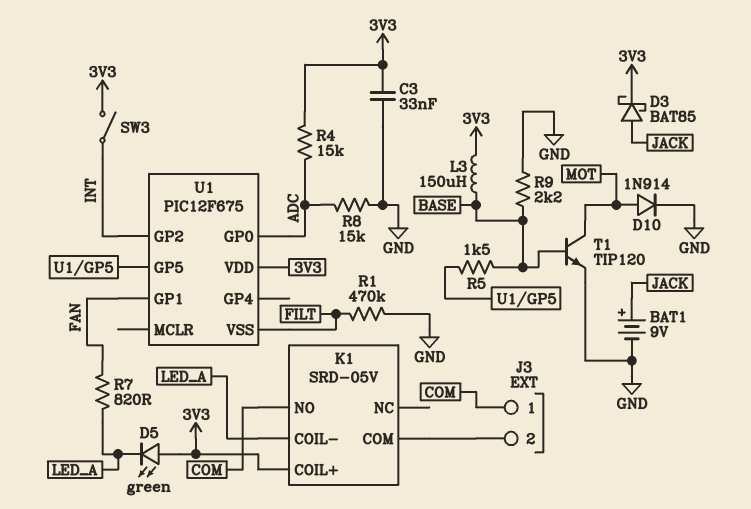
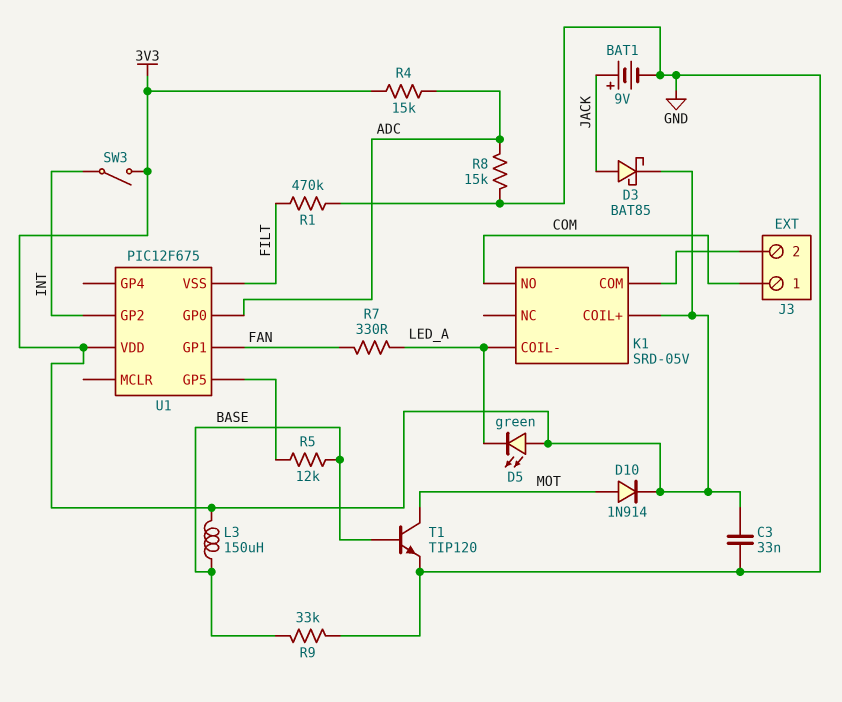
D10: diode 1N914 (A MOT, K GND) -> diode 1N914 (A MOT, K 3V3)
R5: 1.5k (BASE, U1/GP5) -> 12k (BASE, U1/GP5)
R7: 820 (FAN, LED_A) -> 330 (FAN, LED_A)
R9: 2.2k (BASE, GND) -> 33k (BASE, GND)

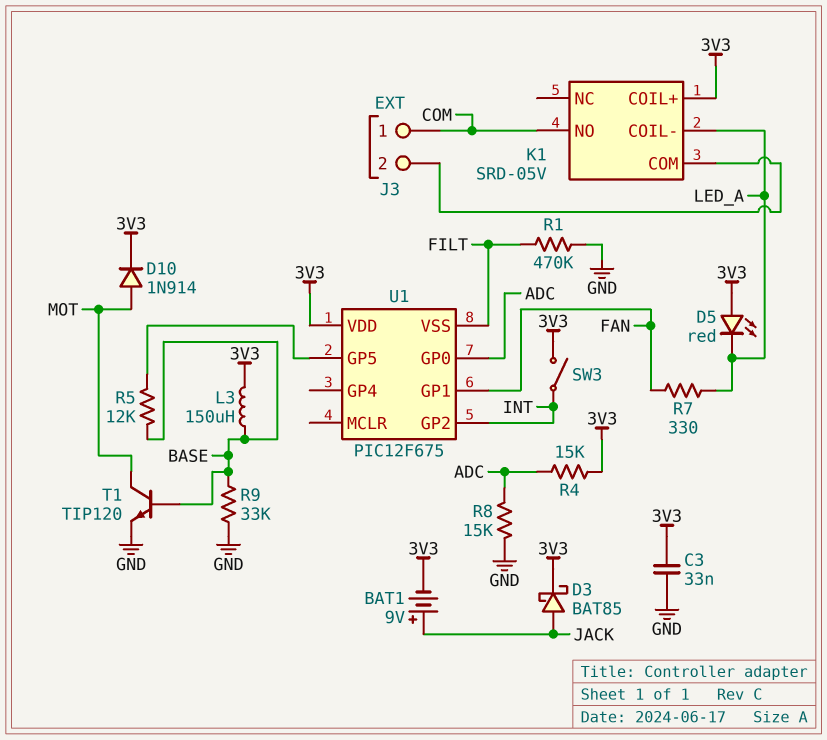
BAT1: 9V (plus JACK, minus GND) -> 9V (plus JACK, minus 3V3)
D5: LED green (A 3V3, K LED_A) -> LED red (A 3V3, K LED_A)

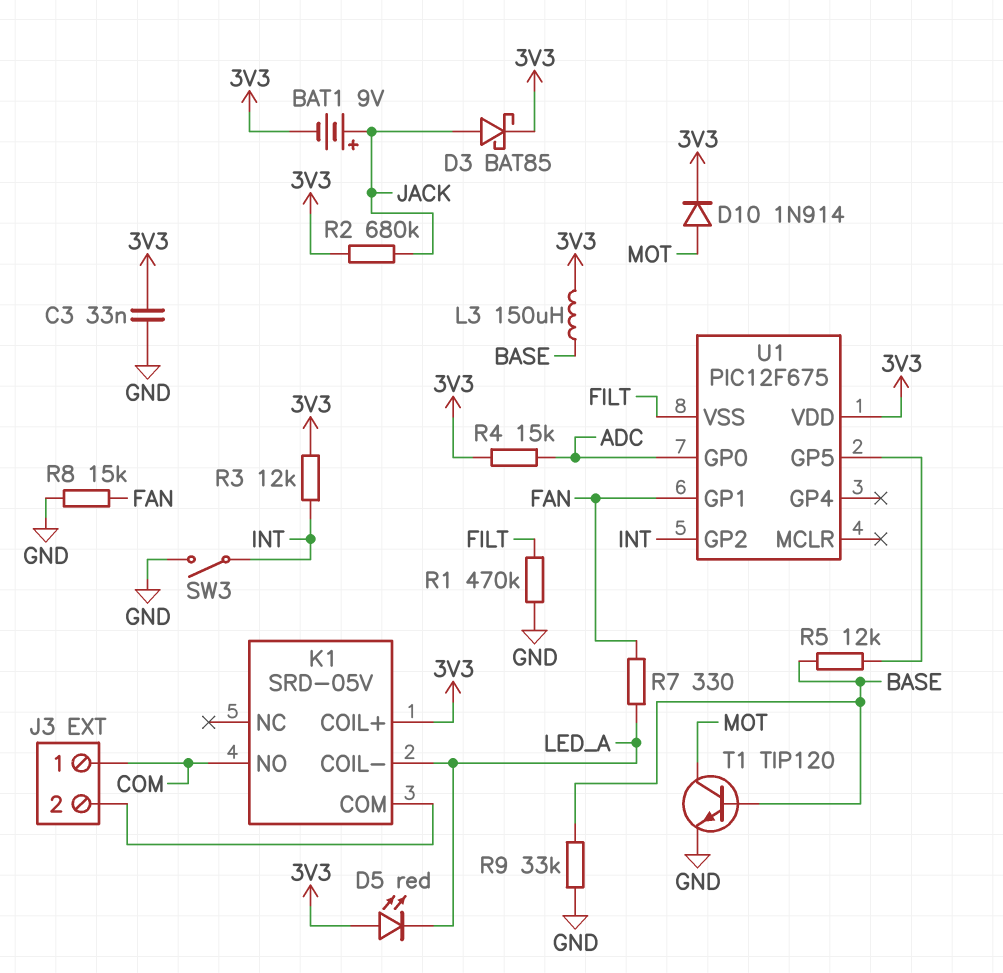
R2: none -> 680k (3V3, JACK)
R3: none -> 12k (3V3, INT)
R8: 15k (ADC, GND) -> 15k (FAN, GND)
SW3: switch (3V3, INT) -> switch (GND, INT)

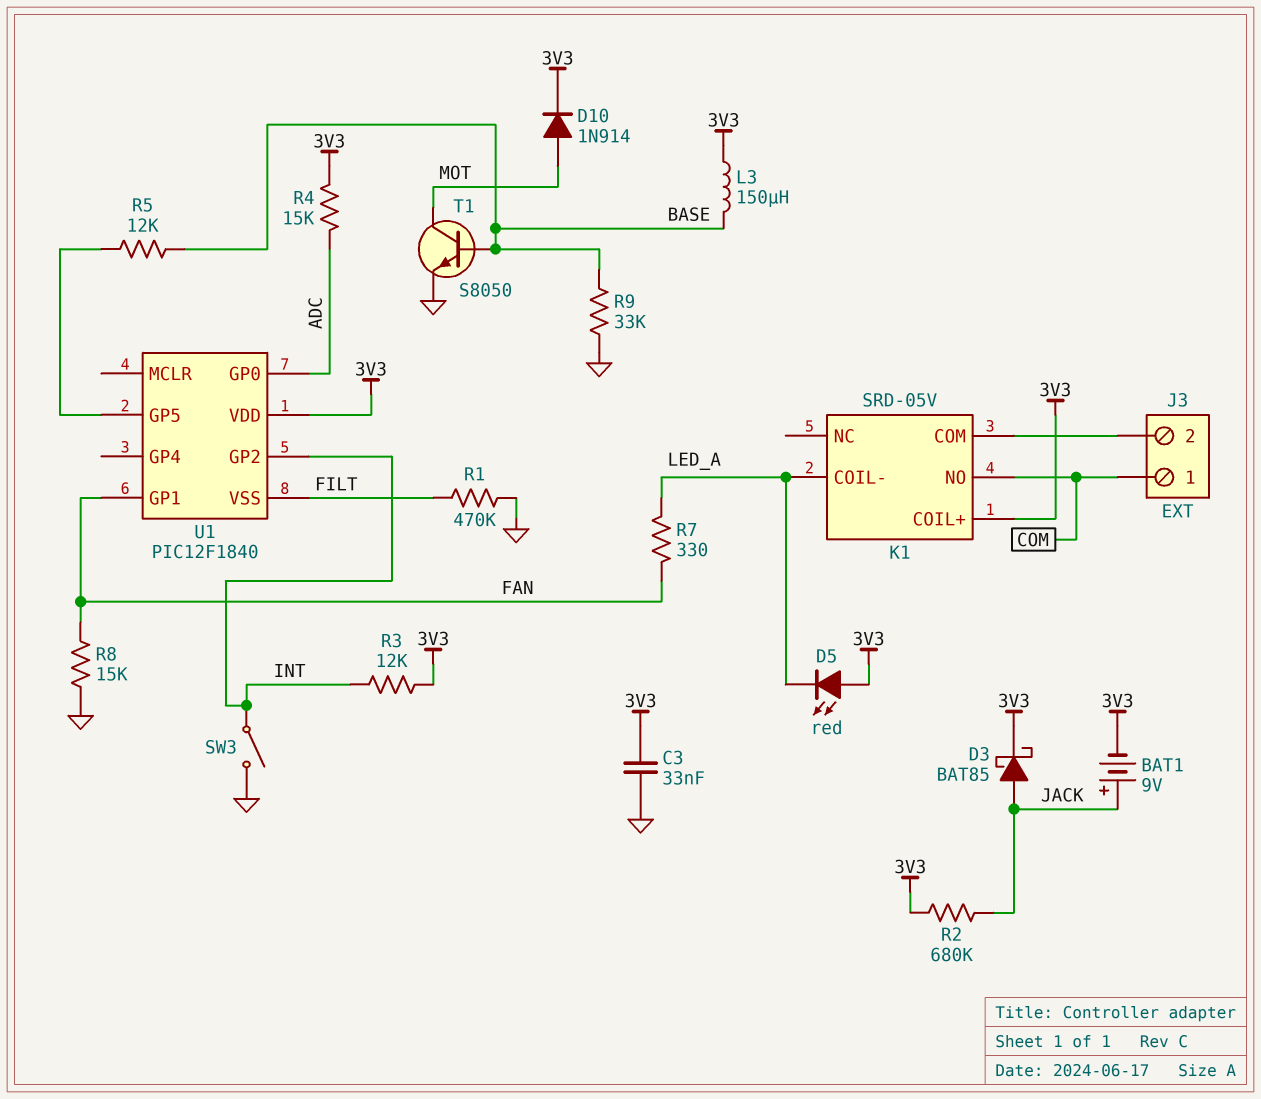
T1: NPN TIP120 (B BASE, C MOT, E GND) -> NPN S8050 (B BASE, C MOT, E GND)
U1: PIC12F675 -> PIC12F1840

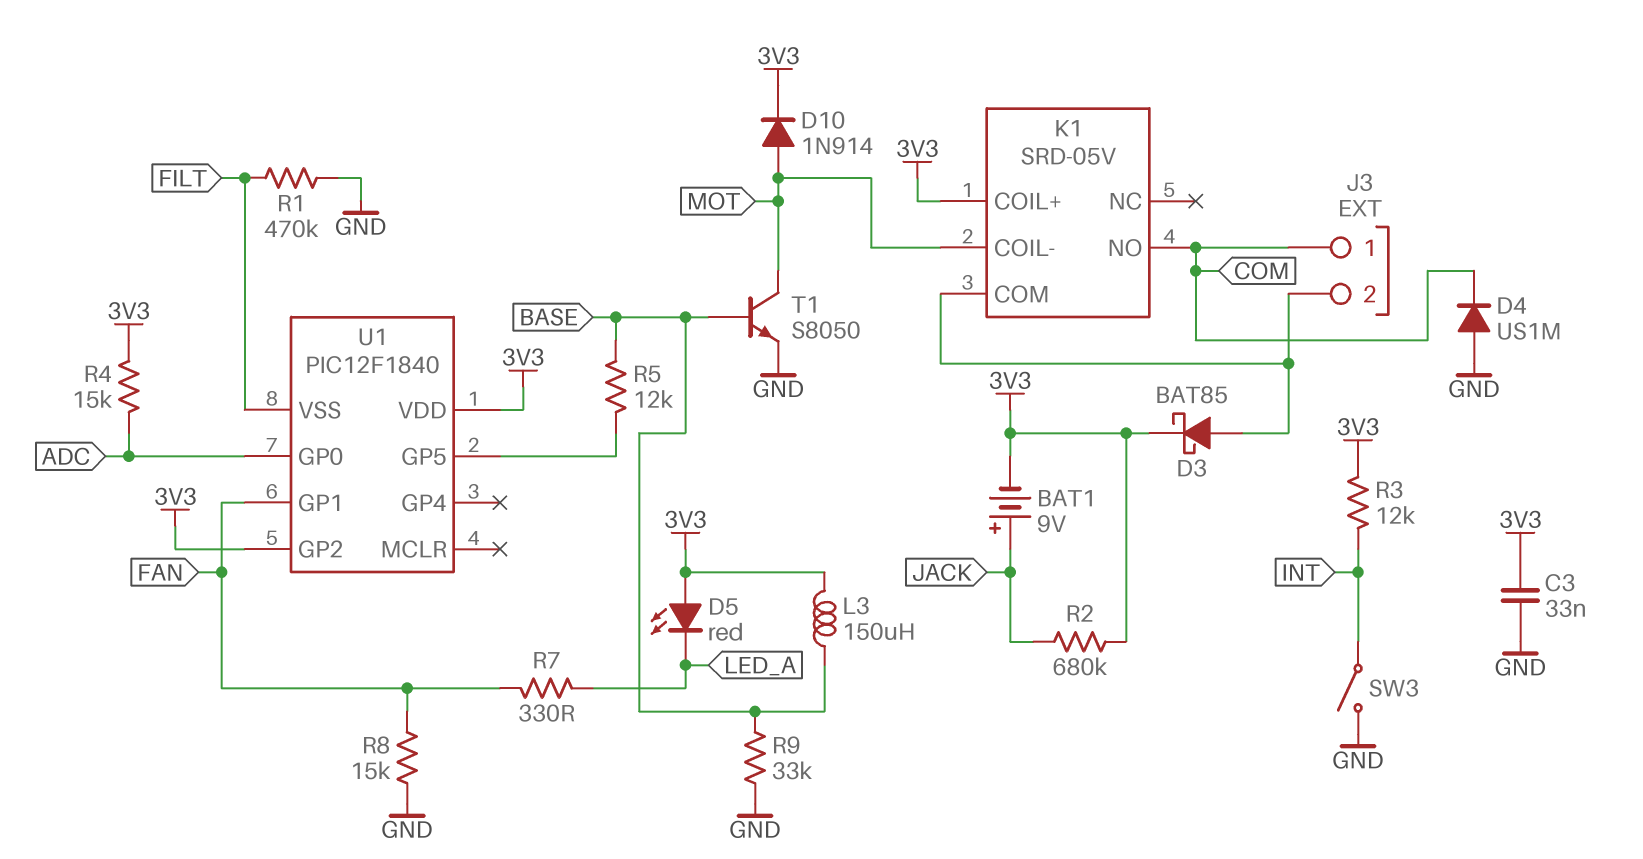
D3: schottky BAT85 (A JACK, K 3V3) -> schottky BAT85 (A J3/2, K 3V3)
D4: none -> diode US1M (A GND, K COM)
K1 pin COIL-: LED_A -> MOT
U1 pin GP2: INT -> 3V3

